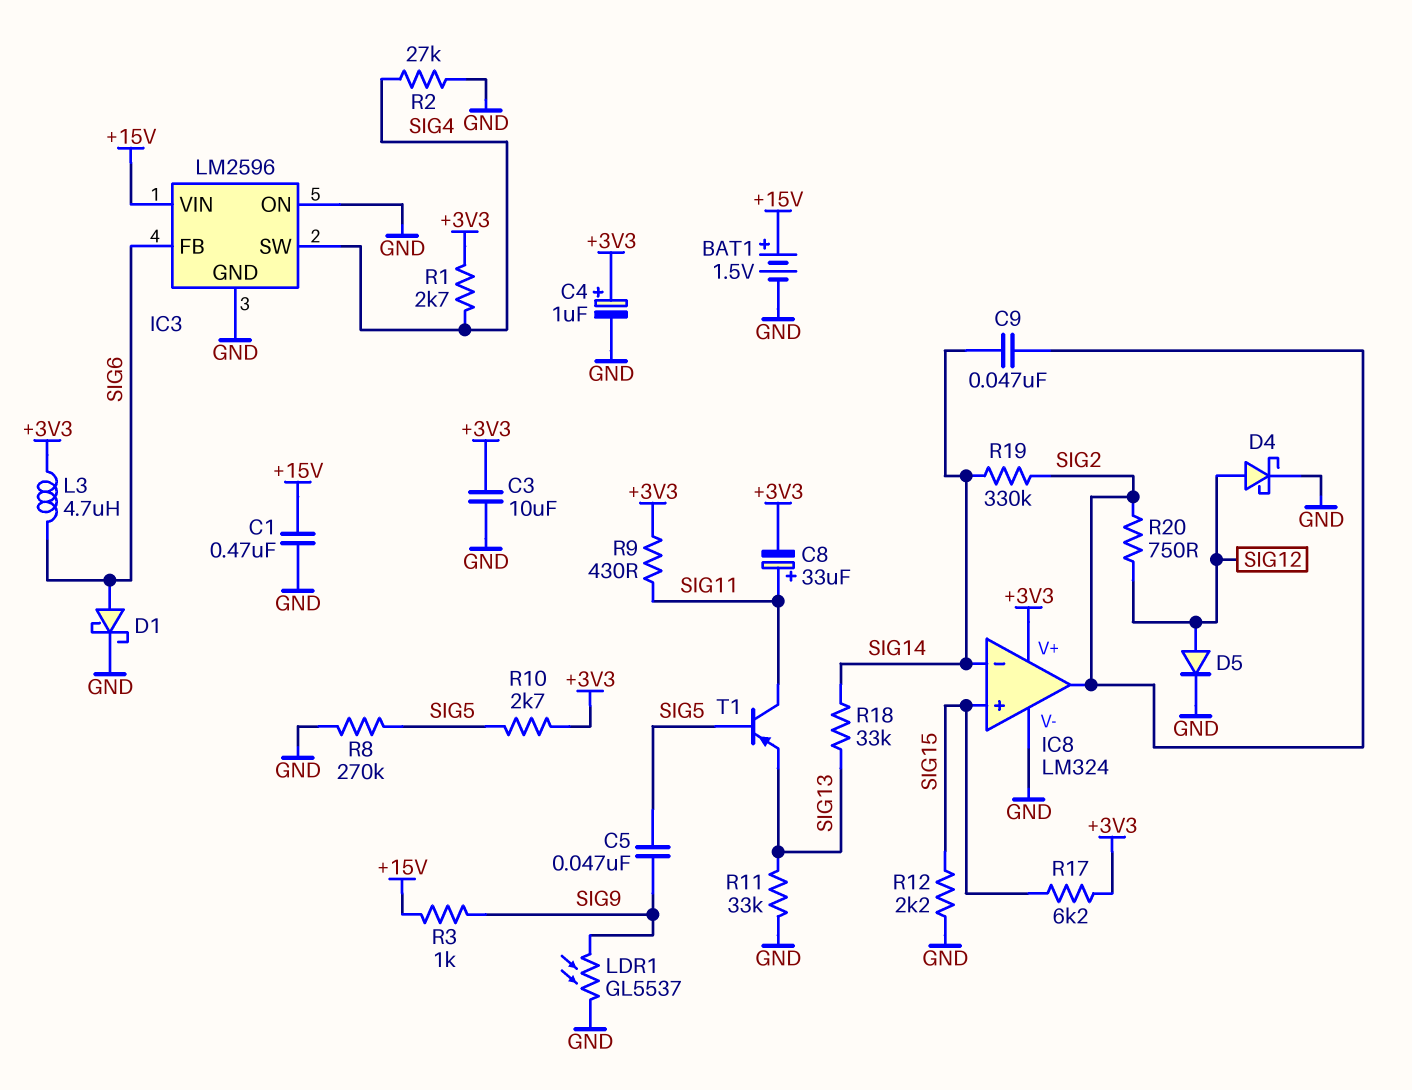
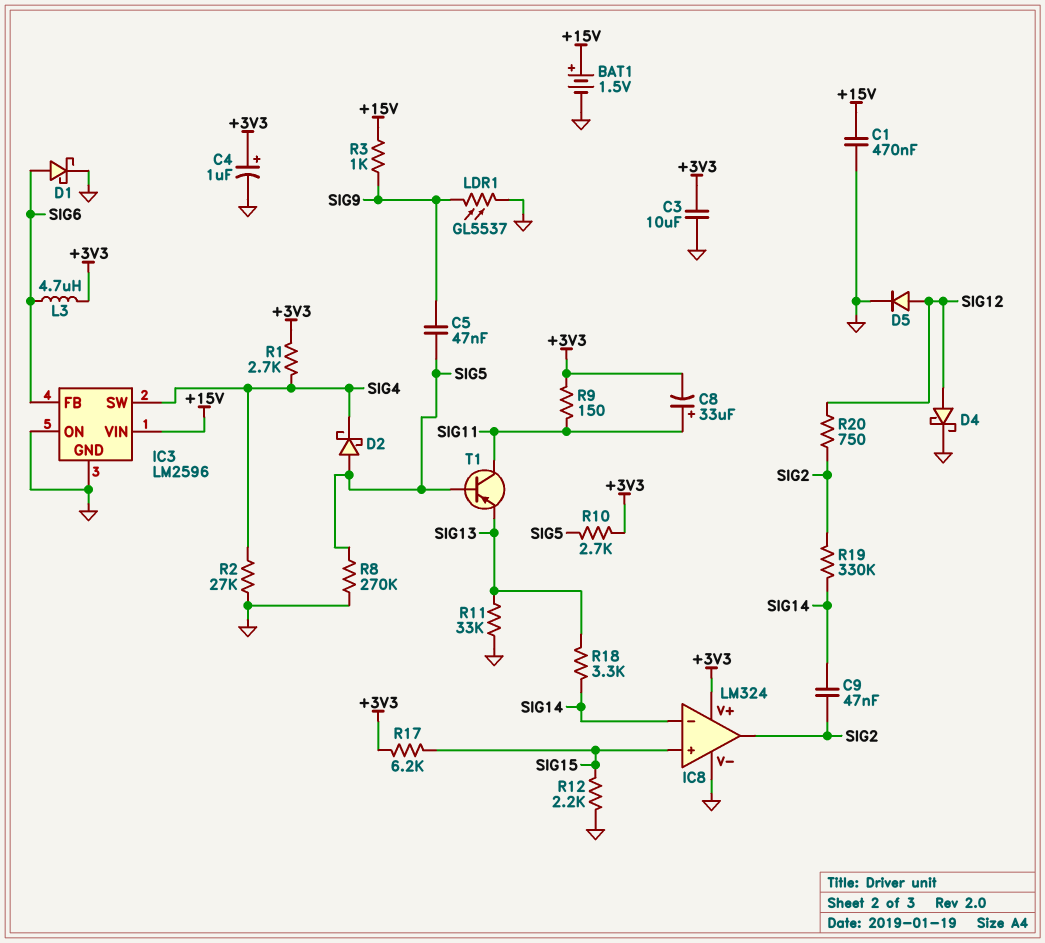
D2: none -> schottky (A SIG5, K SIG4)
R9: 430 (+3V3, SIG11) -> 150 (+3V3, SIG11)
R18: 33k (SIG13, SIG14) -> 3.3k (SIG13, SIG14)

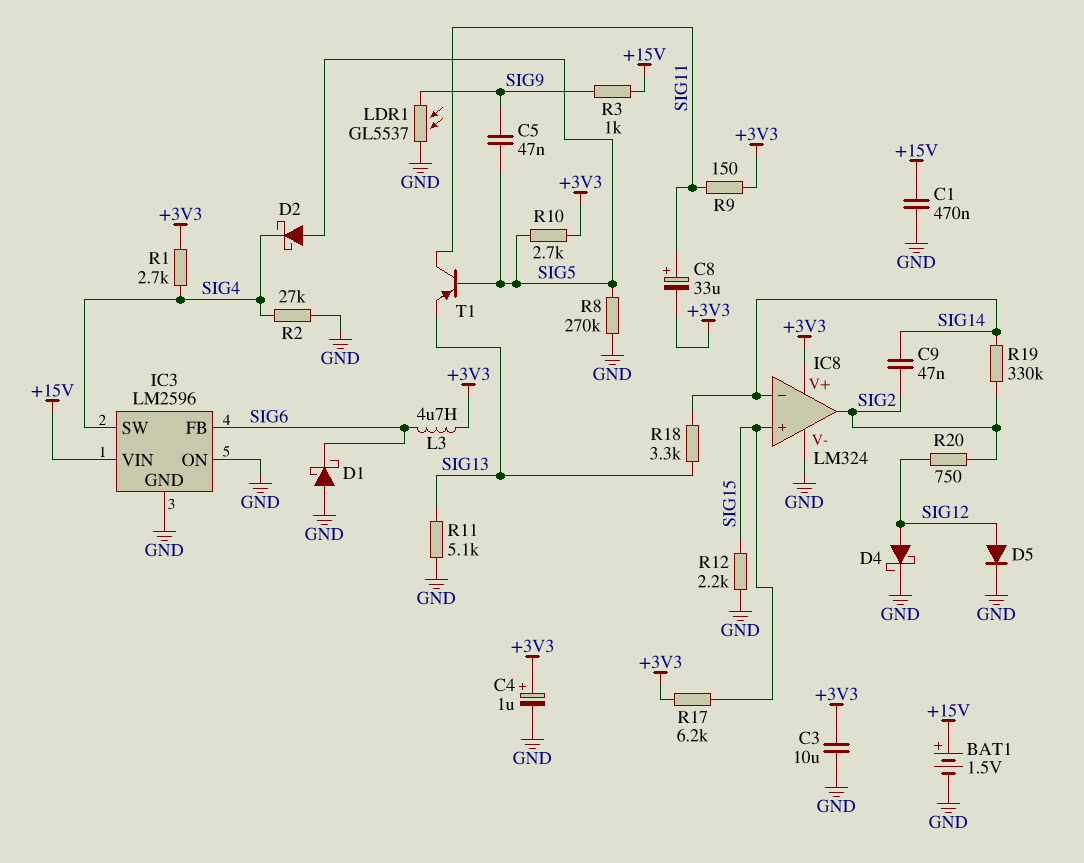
D1: schottky (A SIG6, K GND) -> schottky (A GND, K SIG6)
R11: 33k (GND, SIG13) -> 5.1k (GND, SIG13)

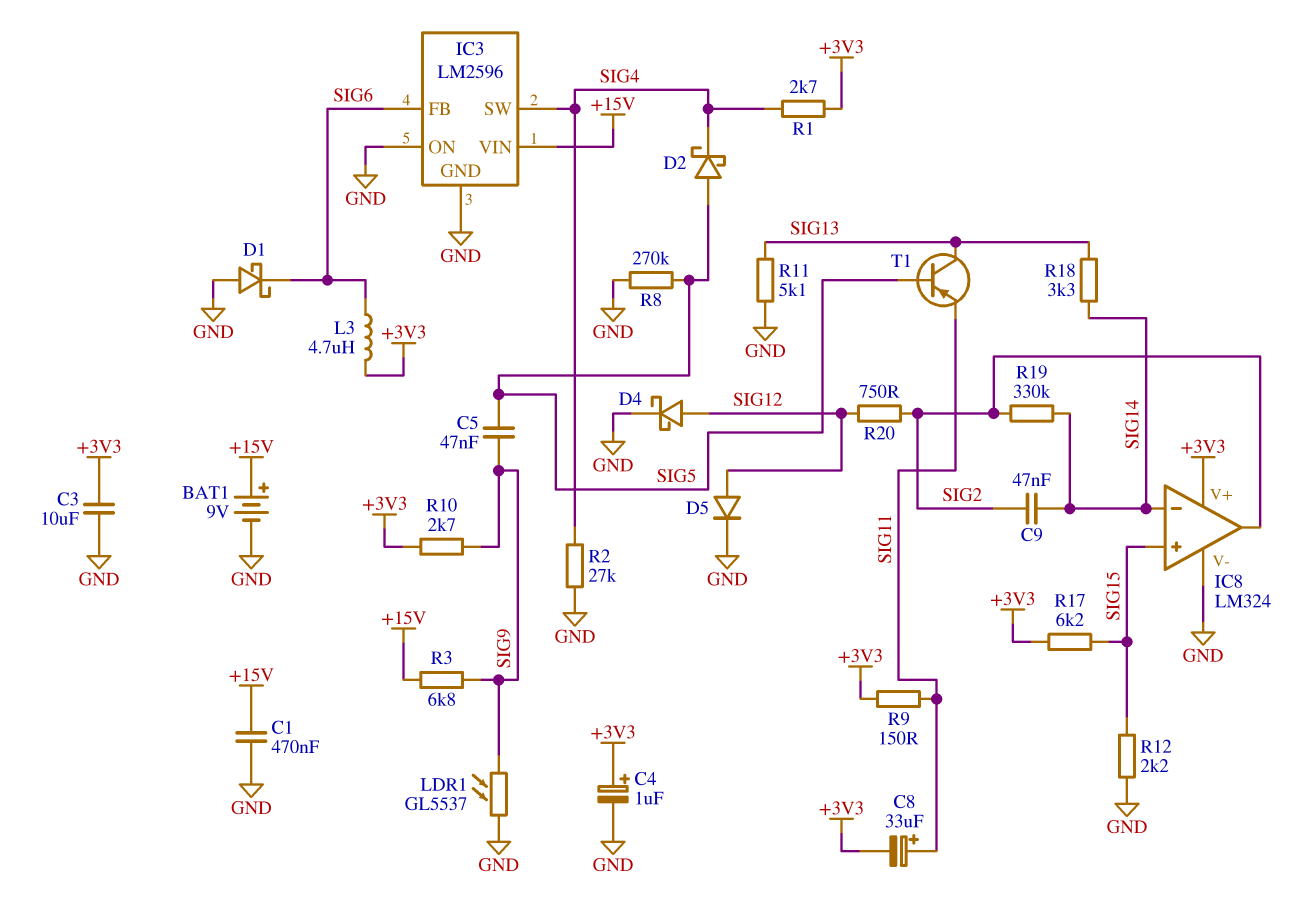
BAT1: 1.5V (plus +15V, minus GND) -> 9V (plus +15V, minus GND)
R3: 1k (+15V, SIG9) -> 6.8k (+15V, SIG9)
R10: 2.7k (+3V3, SIG5) -> 2.7k (+3V3, SIG9)
T1: PNP (B SIG5, C SIG11, E SIG13) -> PNP (B SIG5, C SIG13, E SIG11)

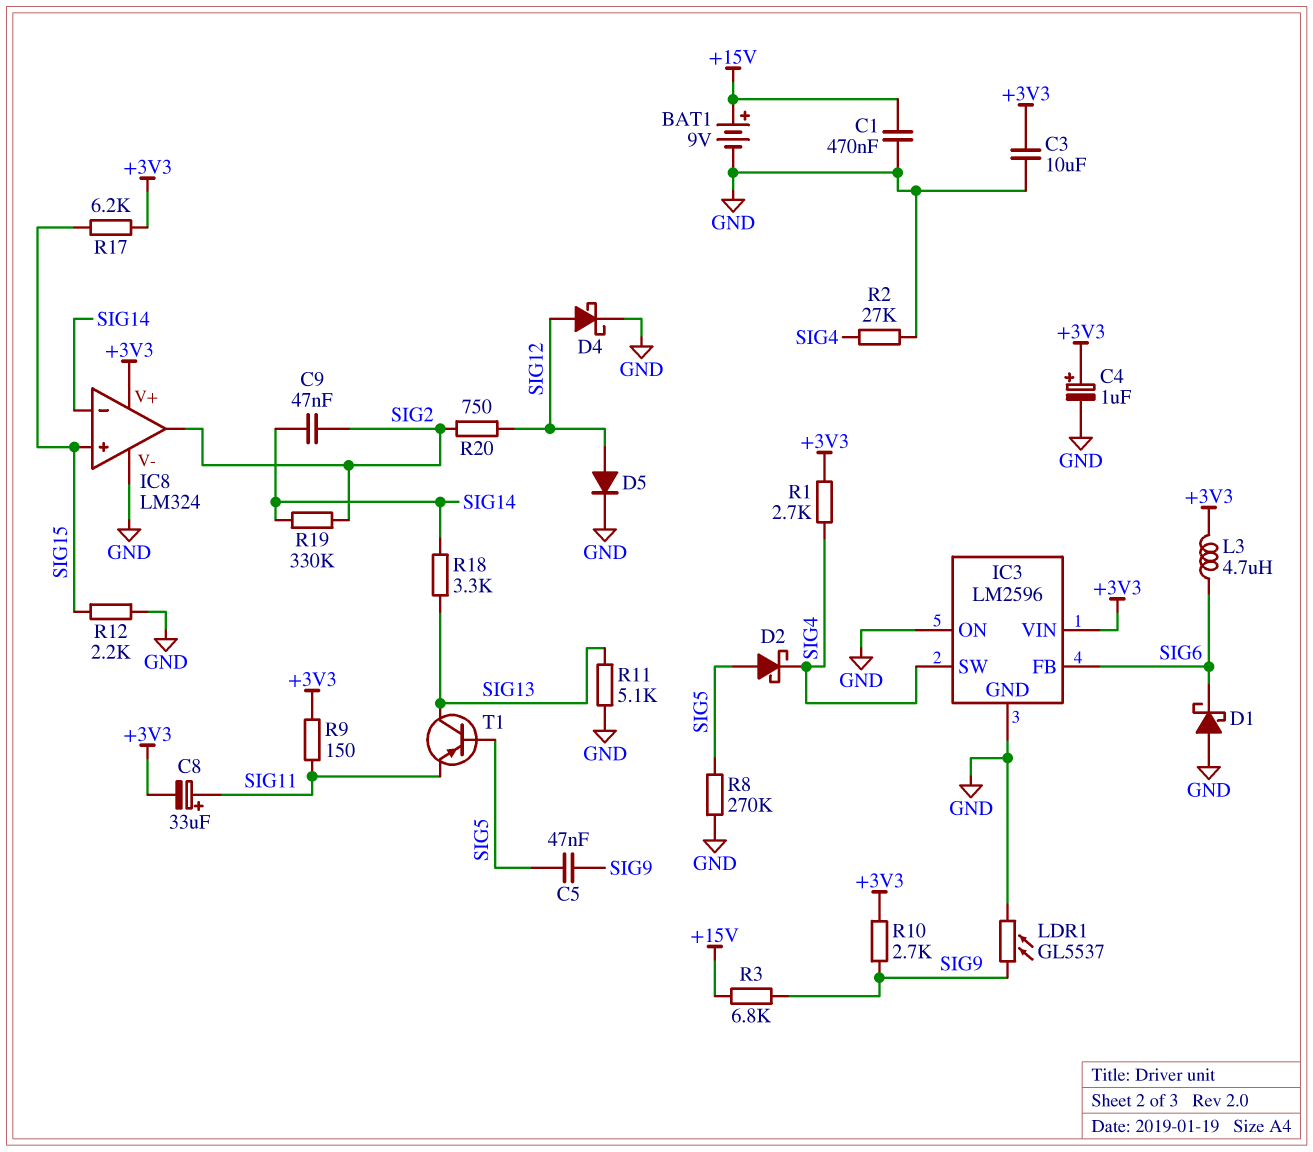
IC3 pin VIN: +15V -> +3V3

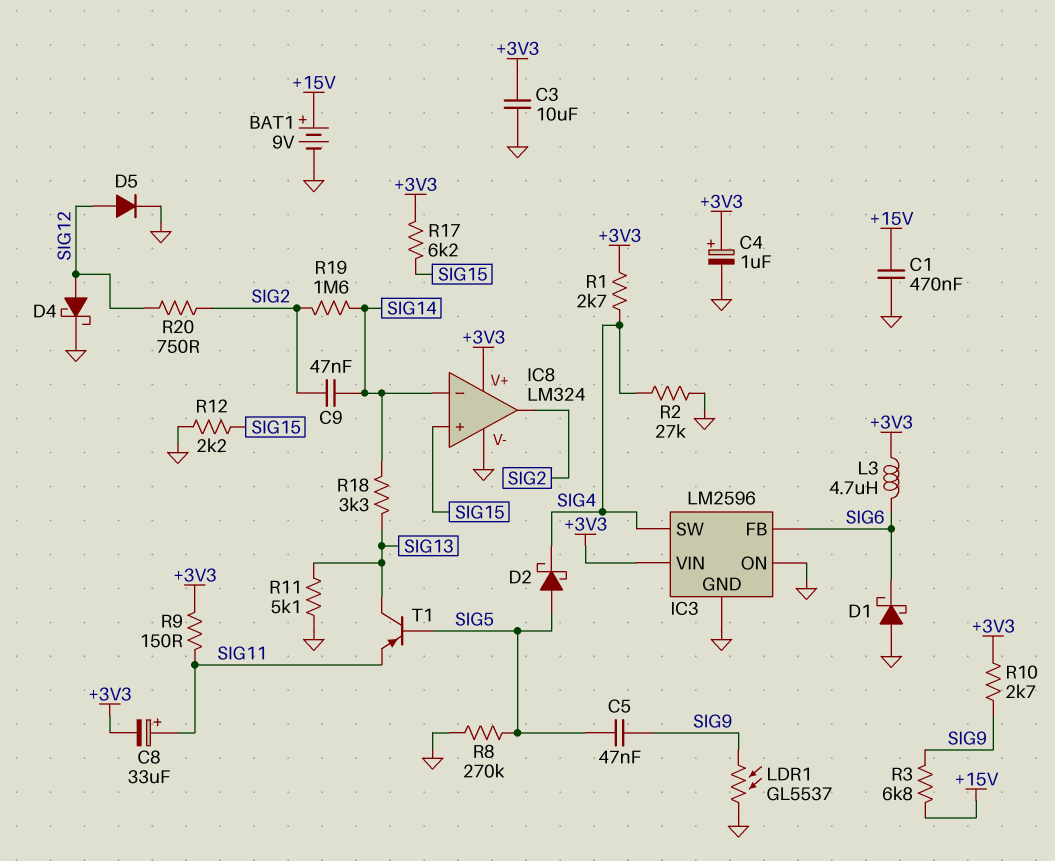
R19: 330k (SIG2, SIG14) -> 1.6M (SIG2, SIG14)

